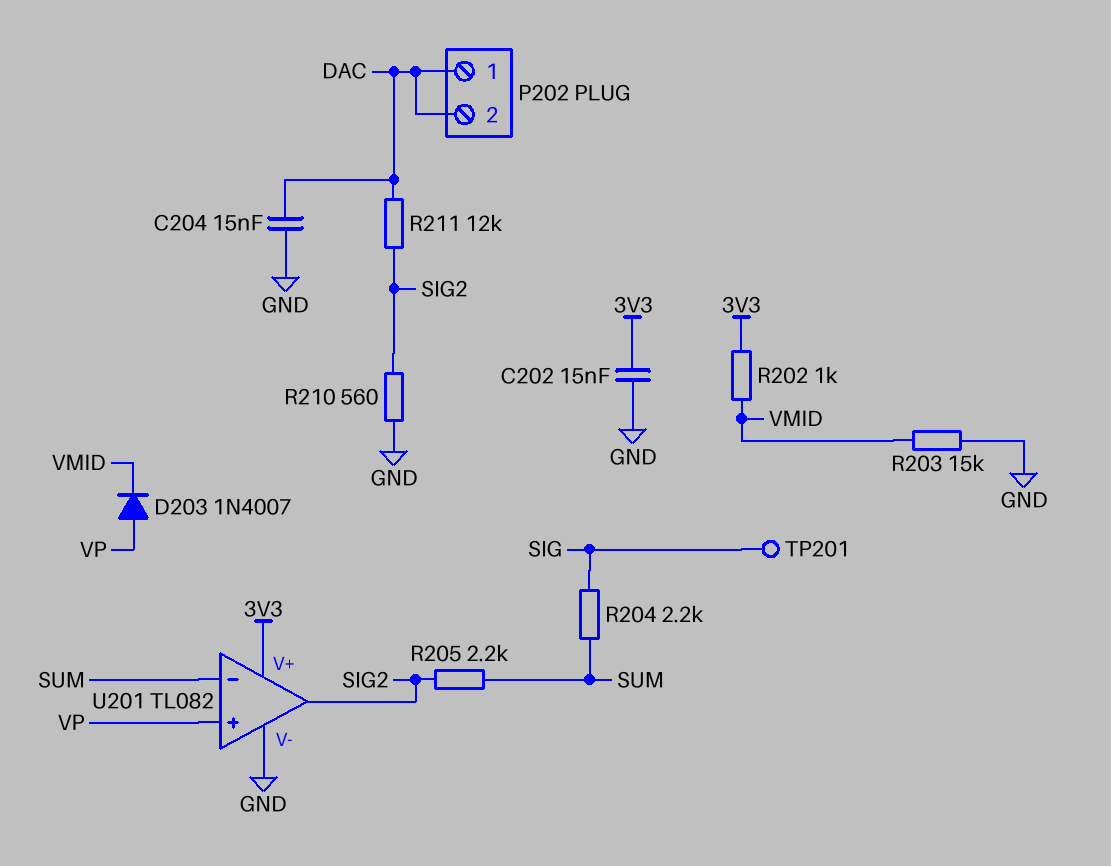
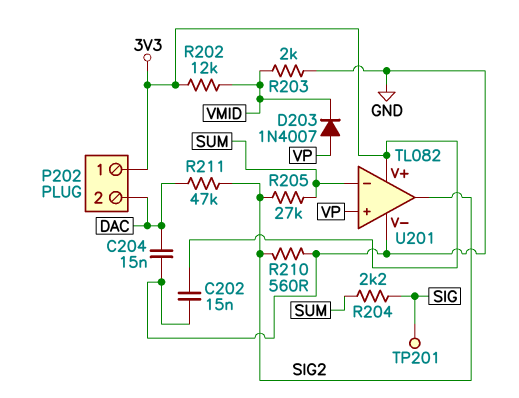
P202 pin 1: DAC -> 3V3
R202: 1k (3V3, VMID) -> 12k (3V3, VMID)
R203: 15k (GND, VMID) -> 2k (GND, VMID)
R205: 2.2k (SIG2, SUM) -> 27k (SIG2, SUM)
R211: 12k (DAC, SIG2) -> 47k (DAC, SIG2)

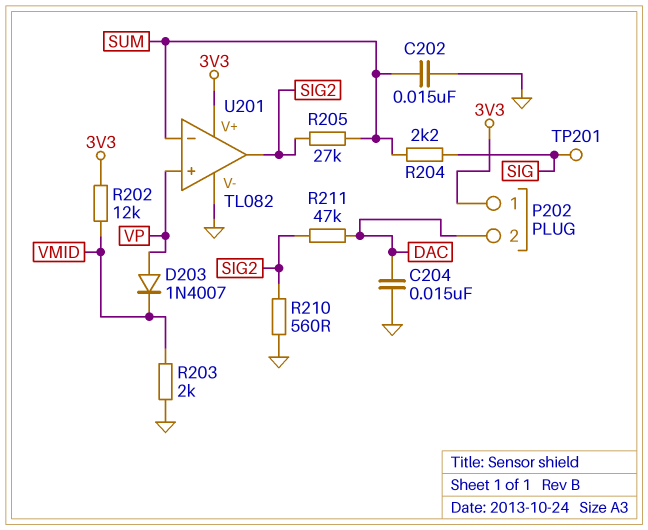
C202: 15nF (3V3, GND) -> 15nF (GND, SUM)

